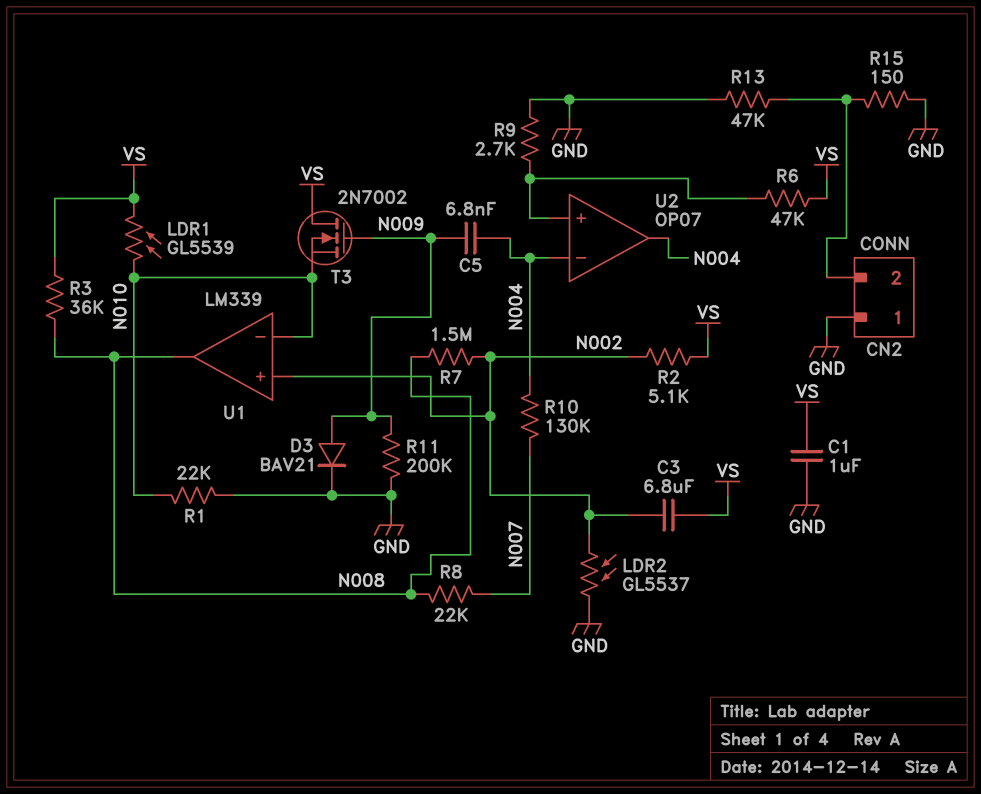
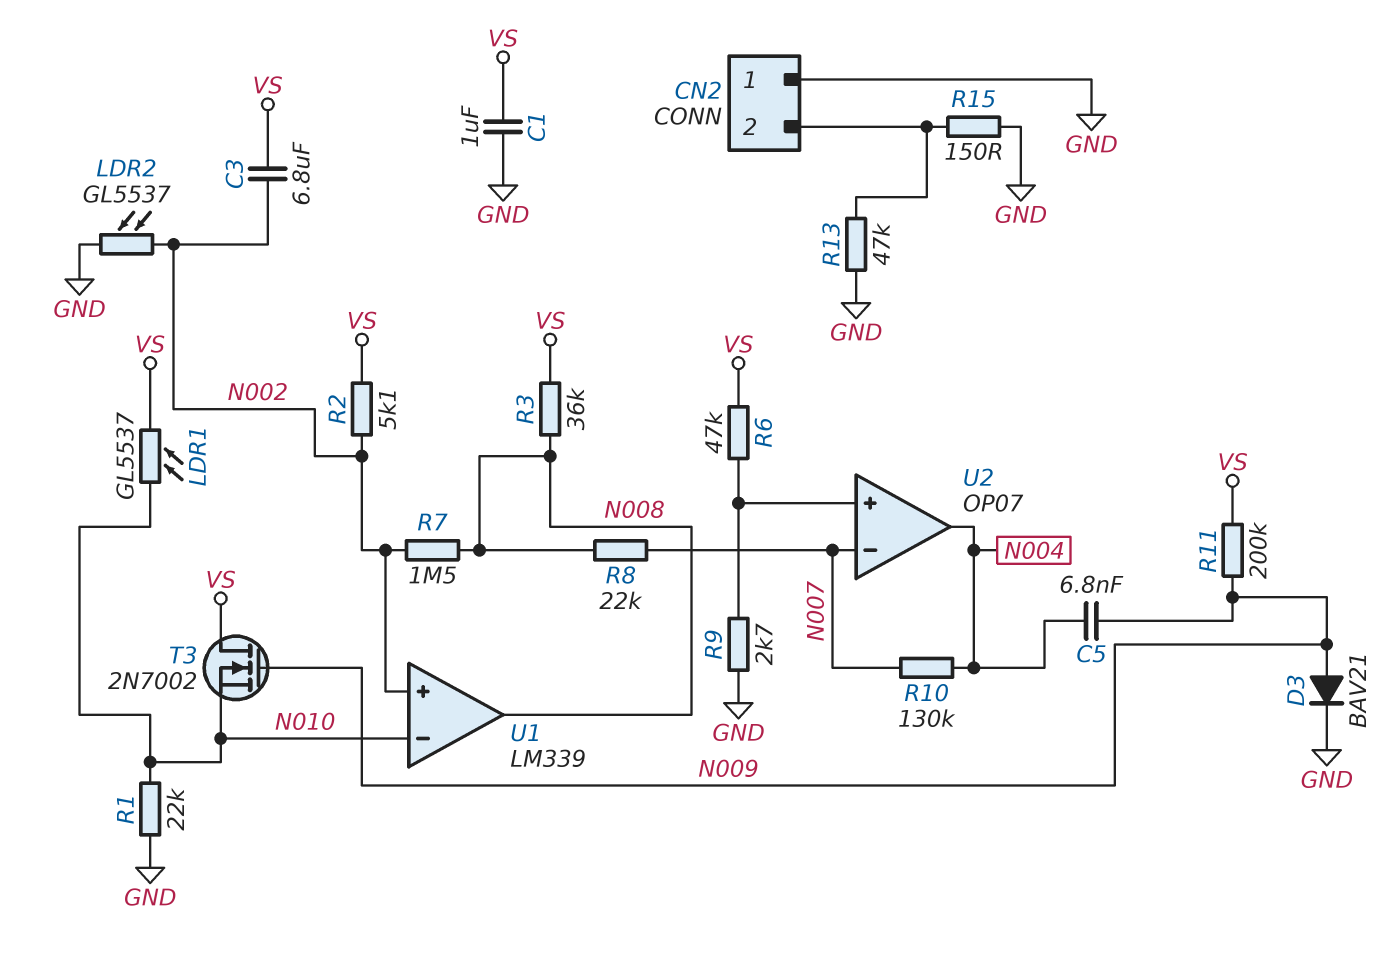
LDR1: GL5539 (N010, VS) -> GL5537 (N010, VS)
R11: 200k (GND, N009) -> 200k (N009, VS)
U2 pin in-: N004 -> N007

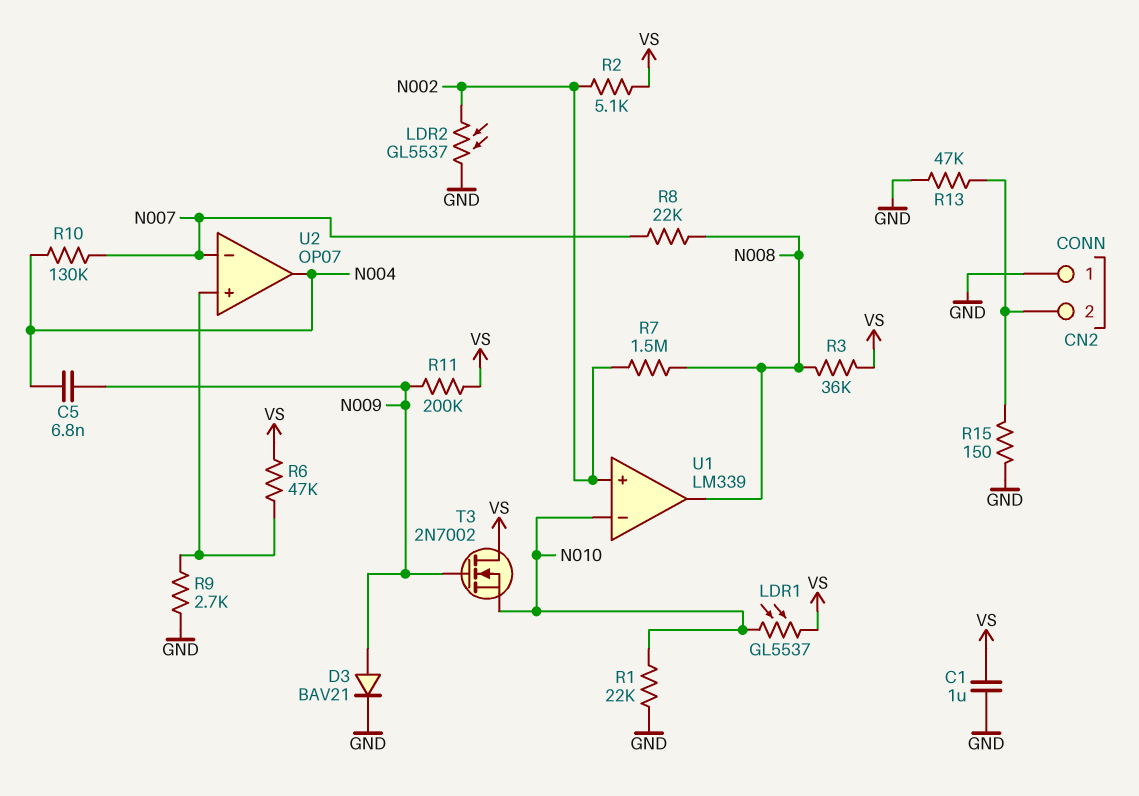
C3: 6.8uF (N002, VS) -> none

